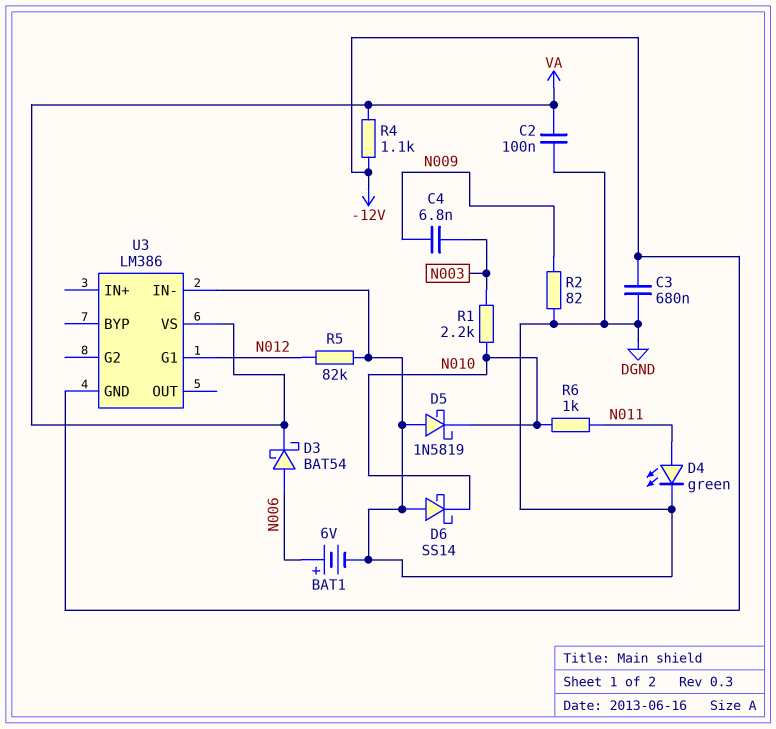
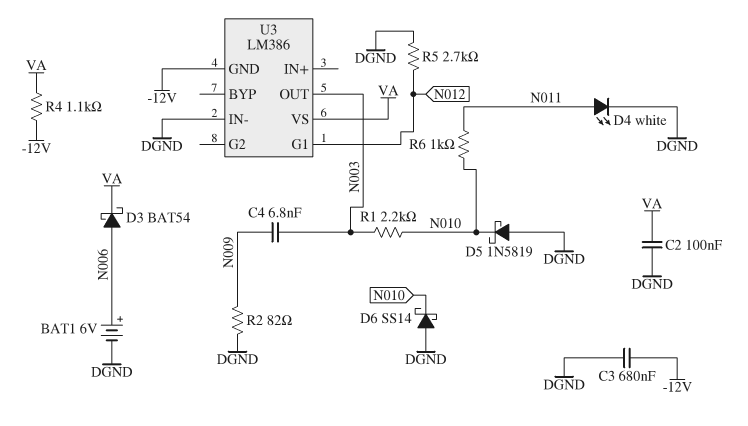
D4: LED green (A N011, K DGND) -> LED white (A N011, K DGND)
R5: 82k (DGND, N012) -> 2.7k (DGND, N012)
U3 pin OUT: none -> N003

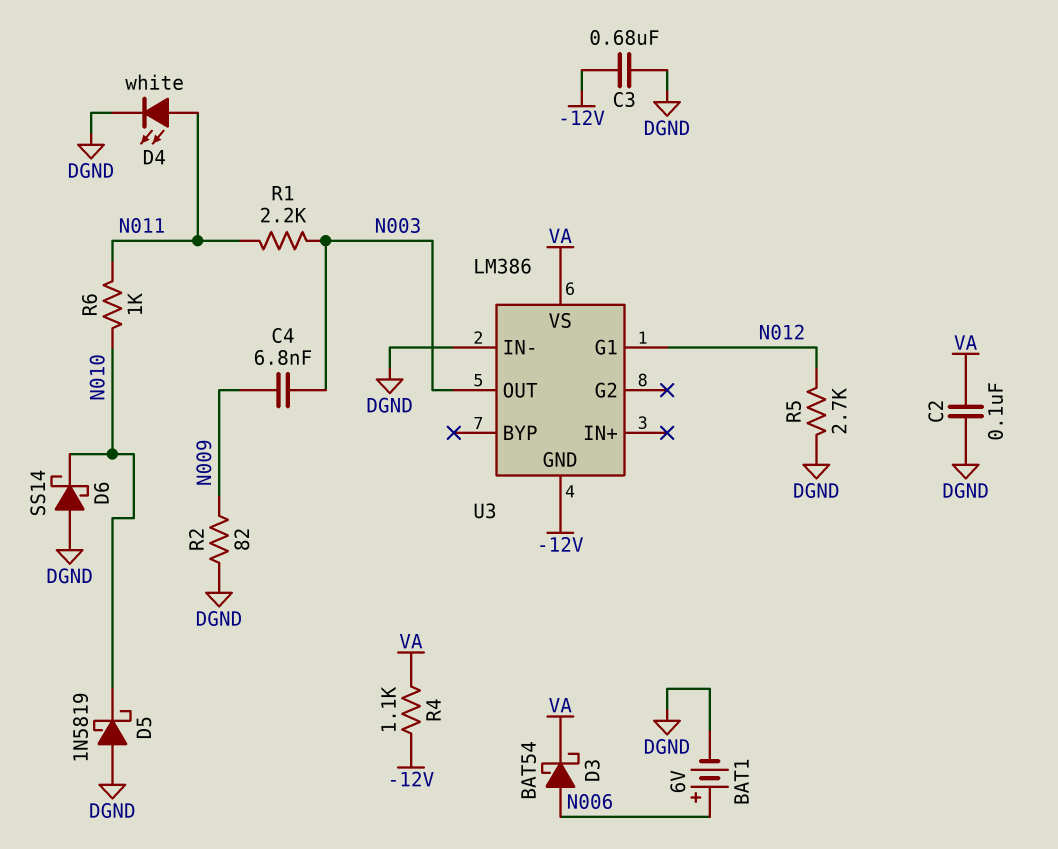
R1: 2.2k (N003, N010) -> 2.2k (N003, N011)

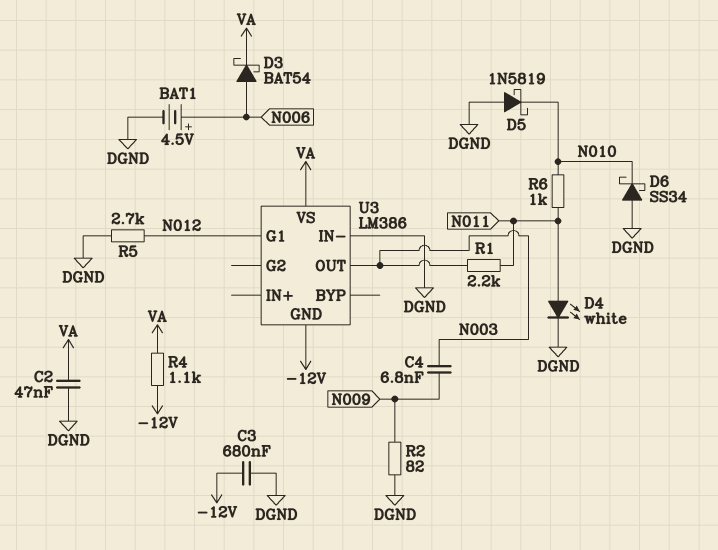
BAT1: 6V (plus N006, minus DGND) -> 4.5V (plus N006, minus DGND)
C2: 100nF (DGND, VA) -> 47nF (DGND, VA)
D6: schottky SS14 (A DGND, K N010) -> schottky SS34 (A DGND, K N010)

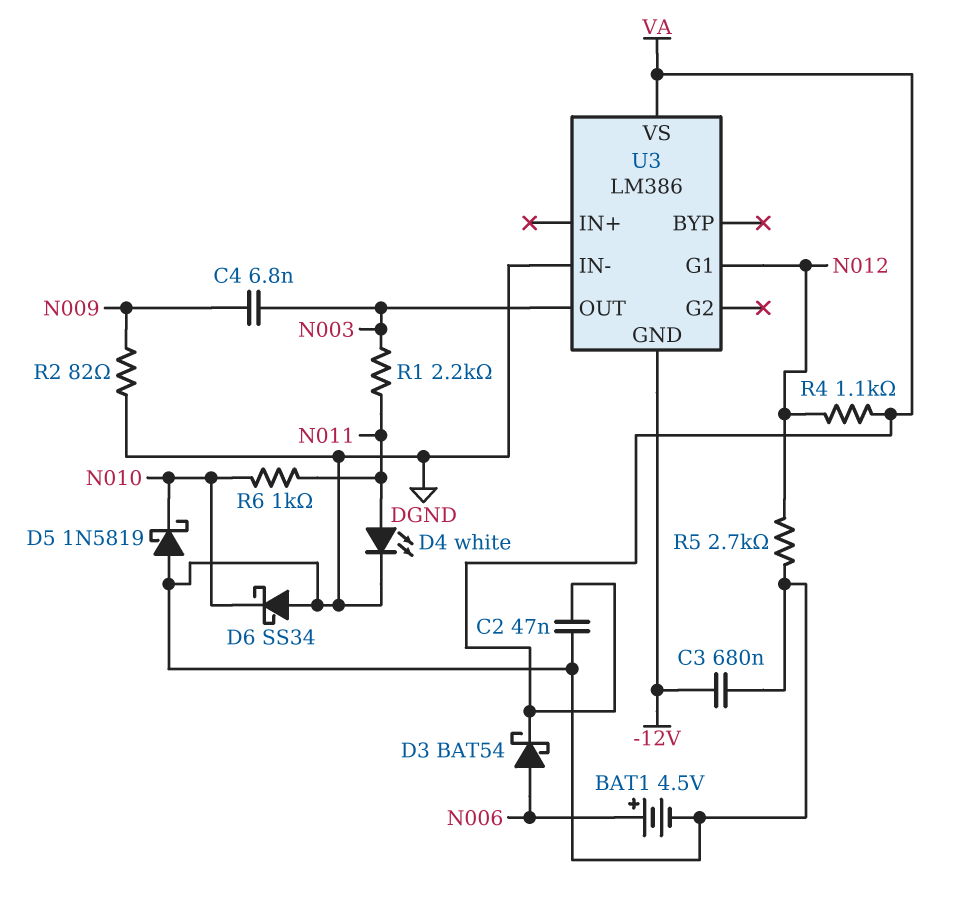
R4: 1.1k (-12V, VA) -> 1.1k (N012, VA)

